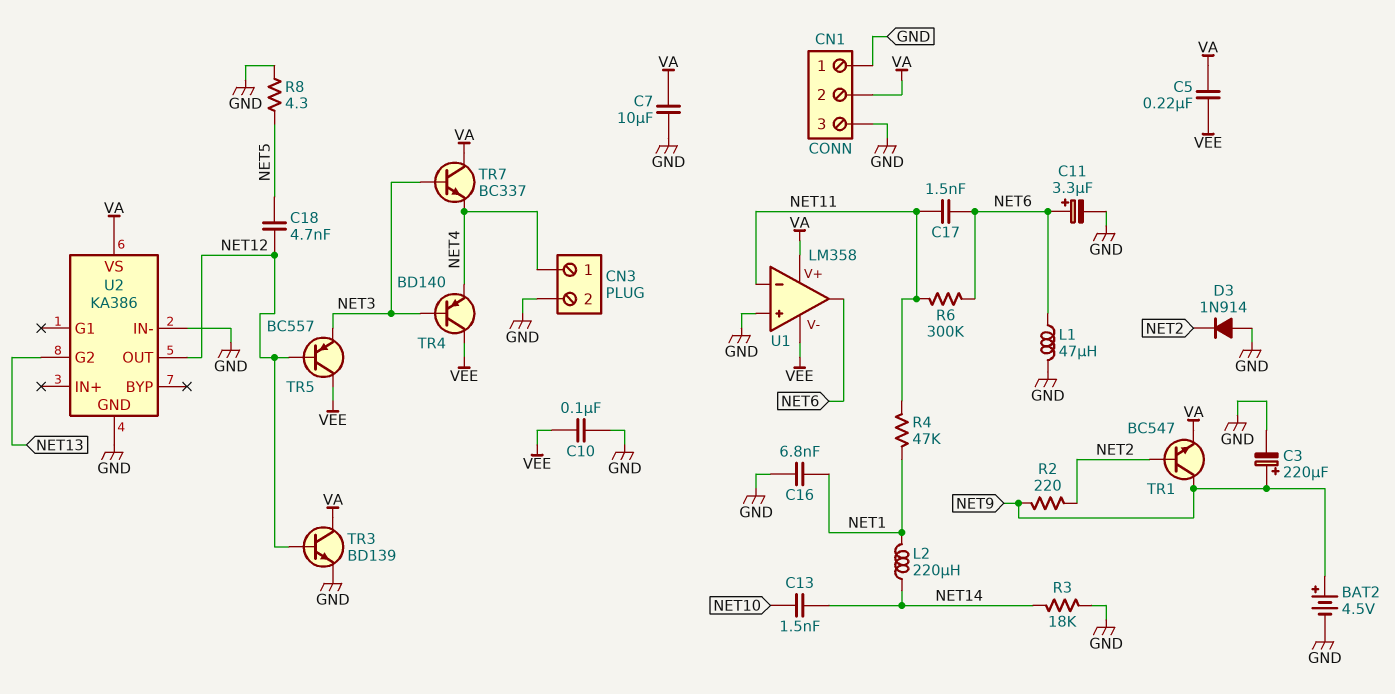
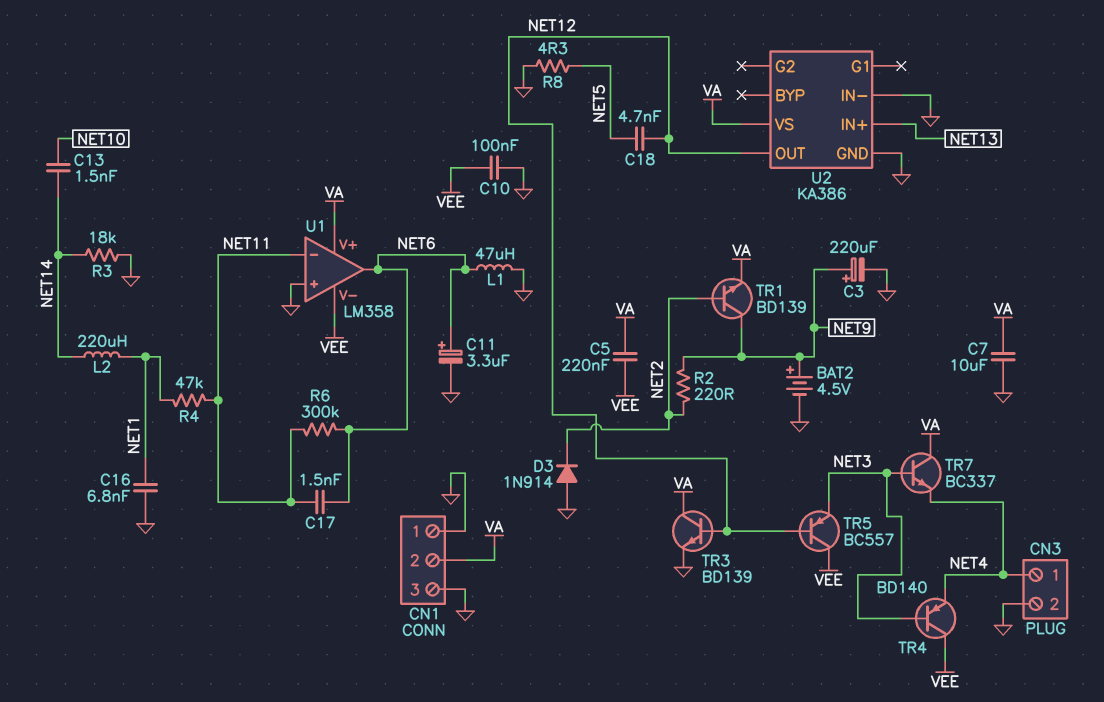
TR1: NPN BC547 (B NET2, C NET9, E VA) -> NPN BD139 (B NET2, C NET9, E VA)
U2 pin G2: NET13 -> none
U2 pin IN+: none -> NET13

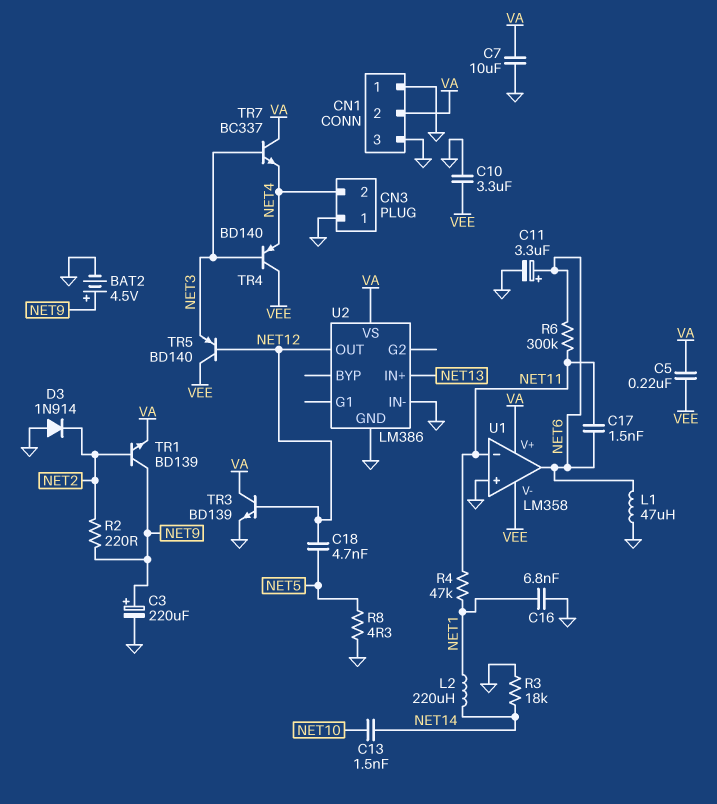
C10: 100nF (GND, VEE) -> 3.3uF (GND, VEE)
CN3 pin 1: NET4 -> GND
CN3 pin 2: GND -> NET4
TR5: PNP BC557 (B NET12, C VEE, E NET3) -> PNP BD140 (B NET12, C VEE, E NET3)
U2: KA386 -> LM386

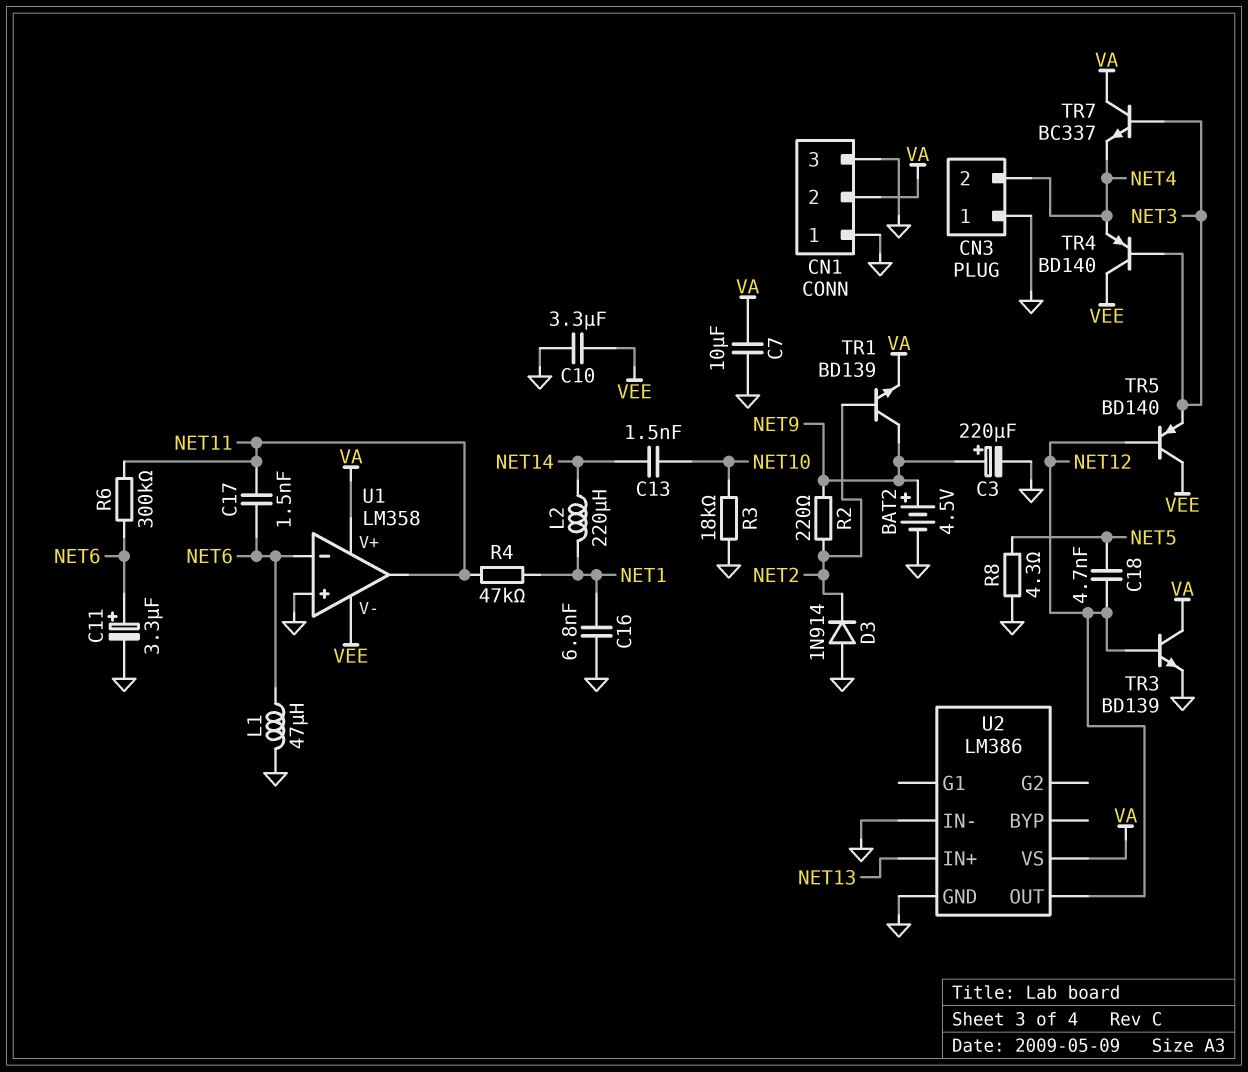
C5: 220nF (VA, VEE) -> none
R3: 18k (GND, NET14) -> 18k (GND, NET10)
U1 pin in-: NET11 -> NET6
U1 pin out: NET6 -> NET11

